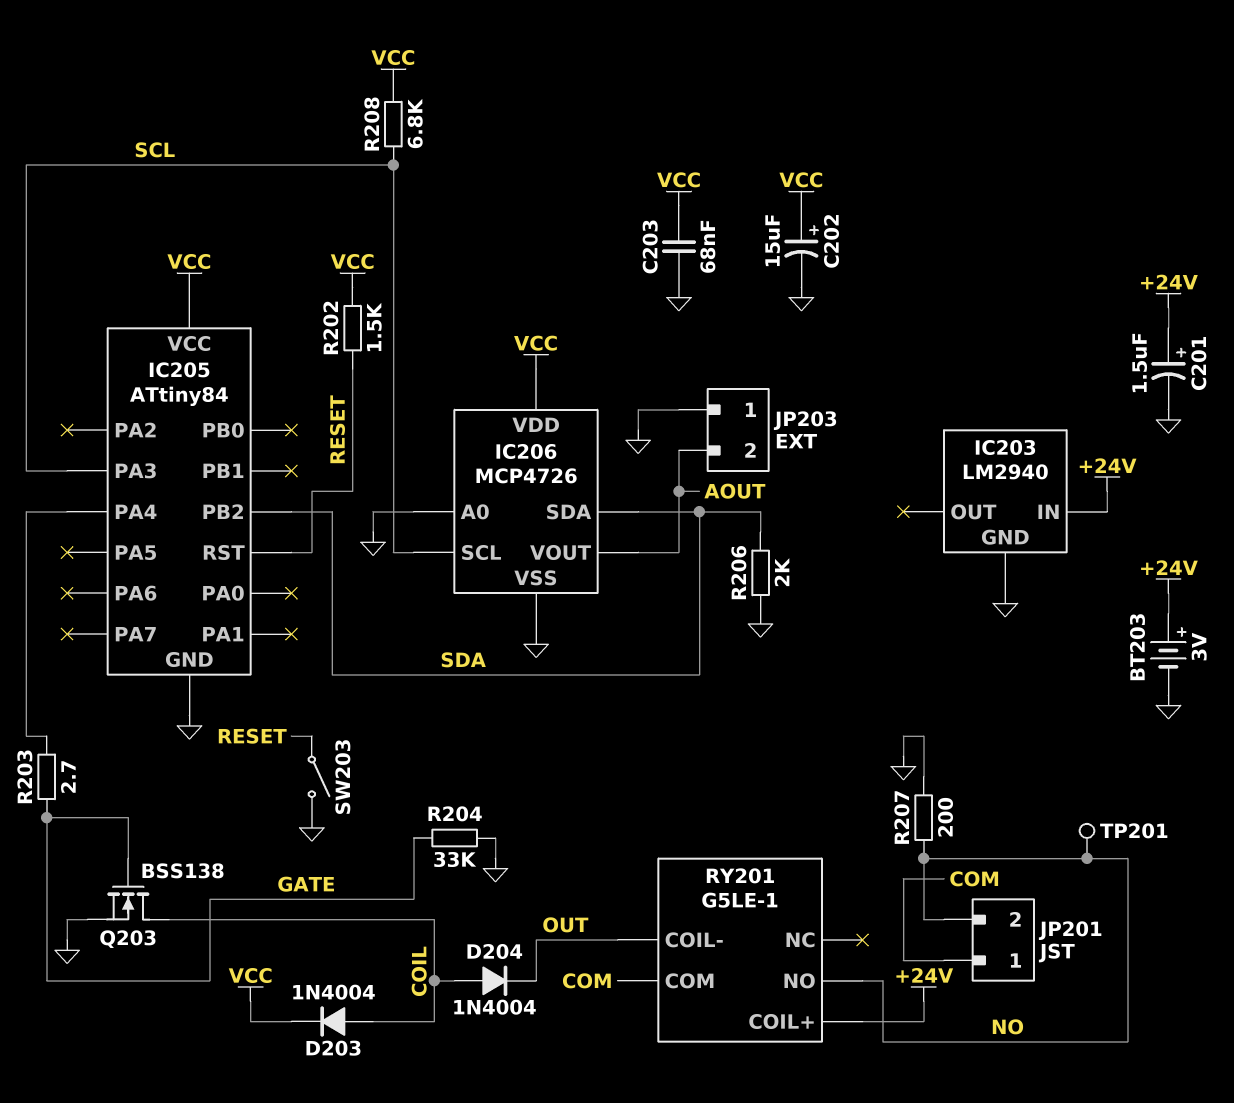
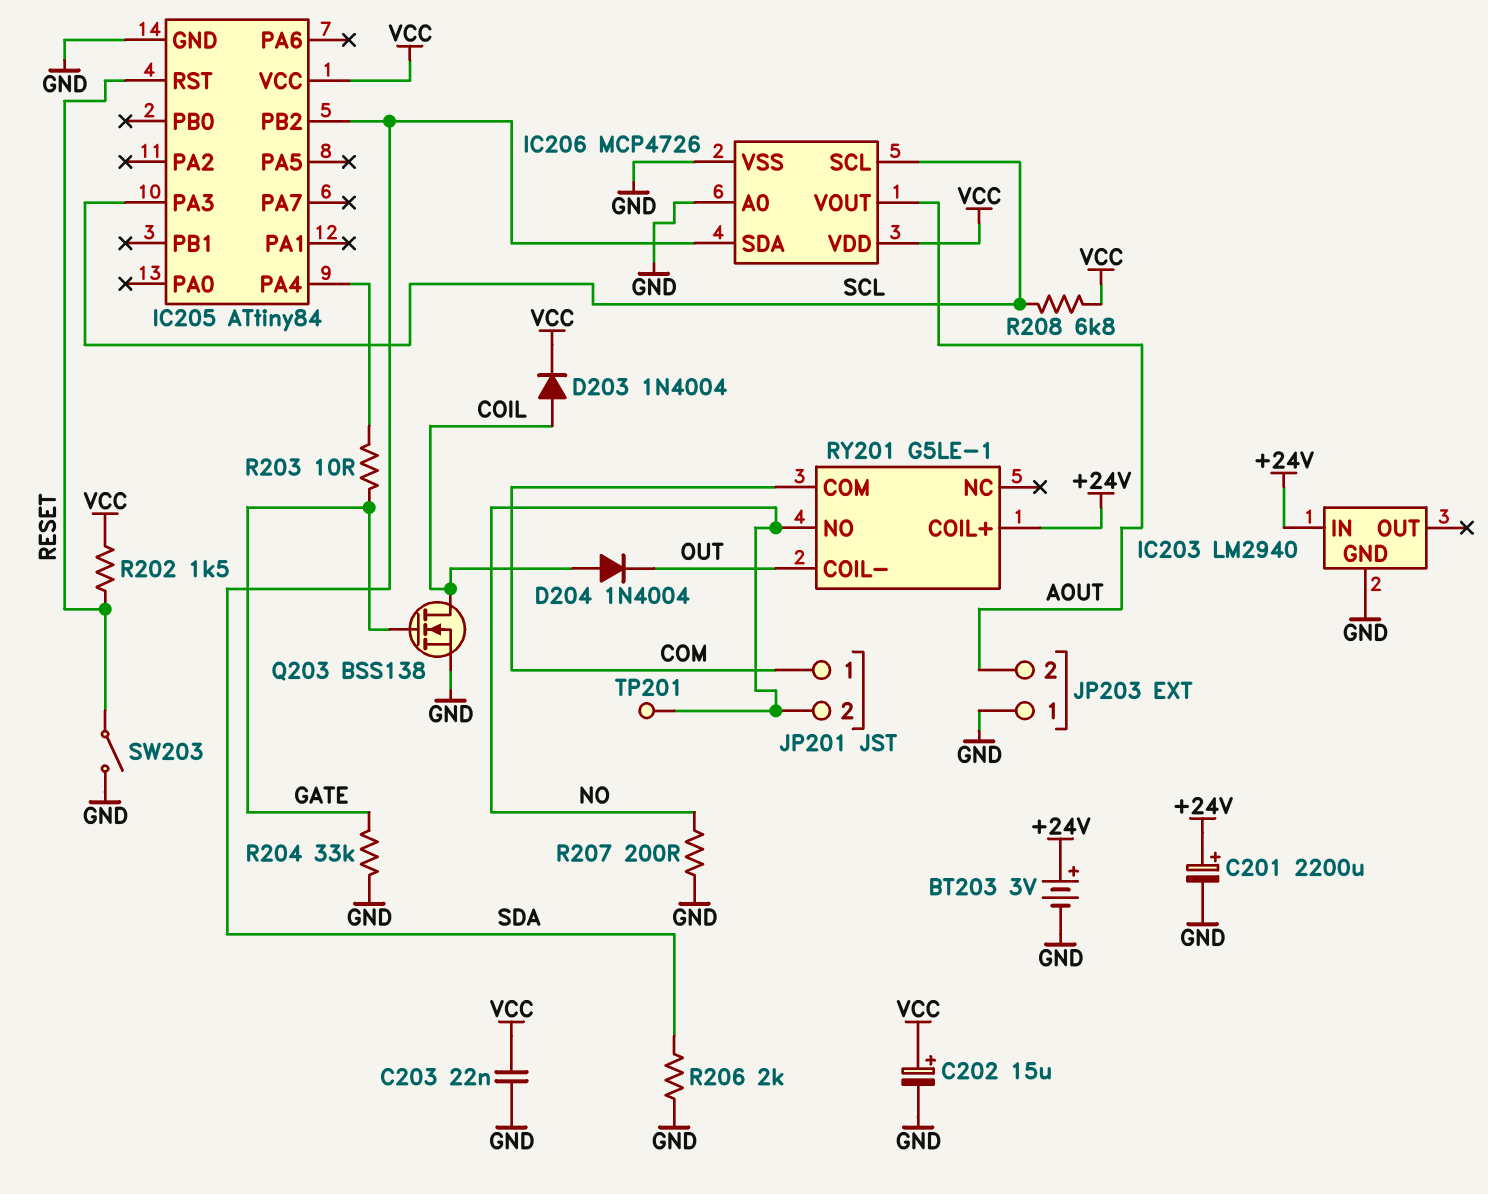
C201: 1.5uF (plus +24V, minus GND) -> 2200uF (plus +24V, minus GND)
C203: 68nF (GND, VCC) -> 22nF (GND, VCC)
R203: 2.7 (GATE, IC205/PA4) -> 10 (GATE, IC205/PA4)

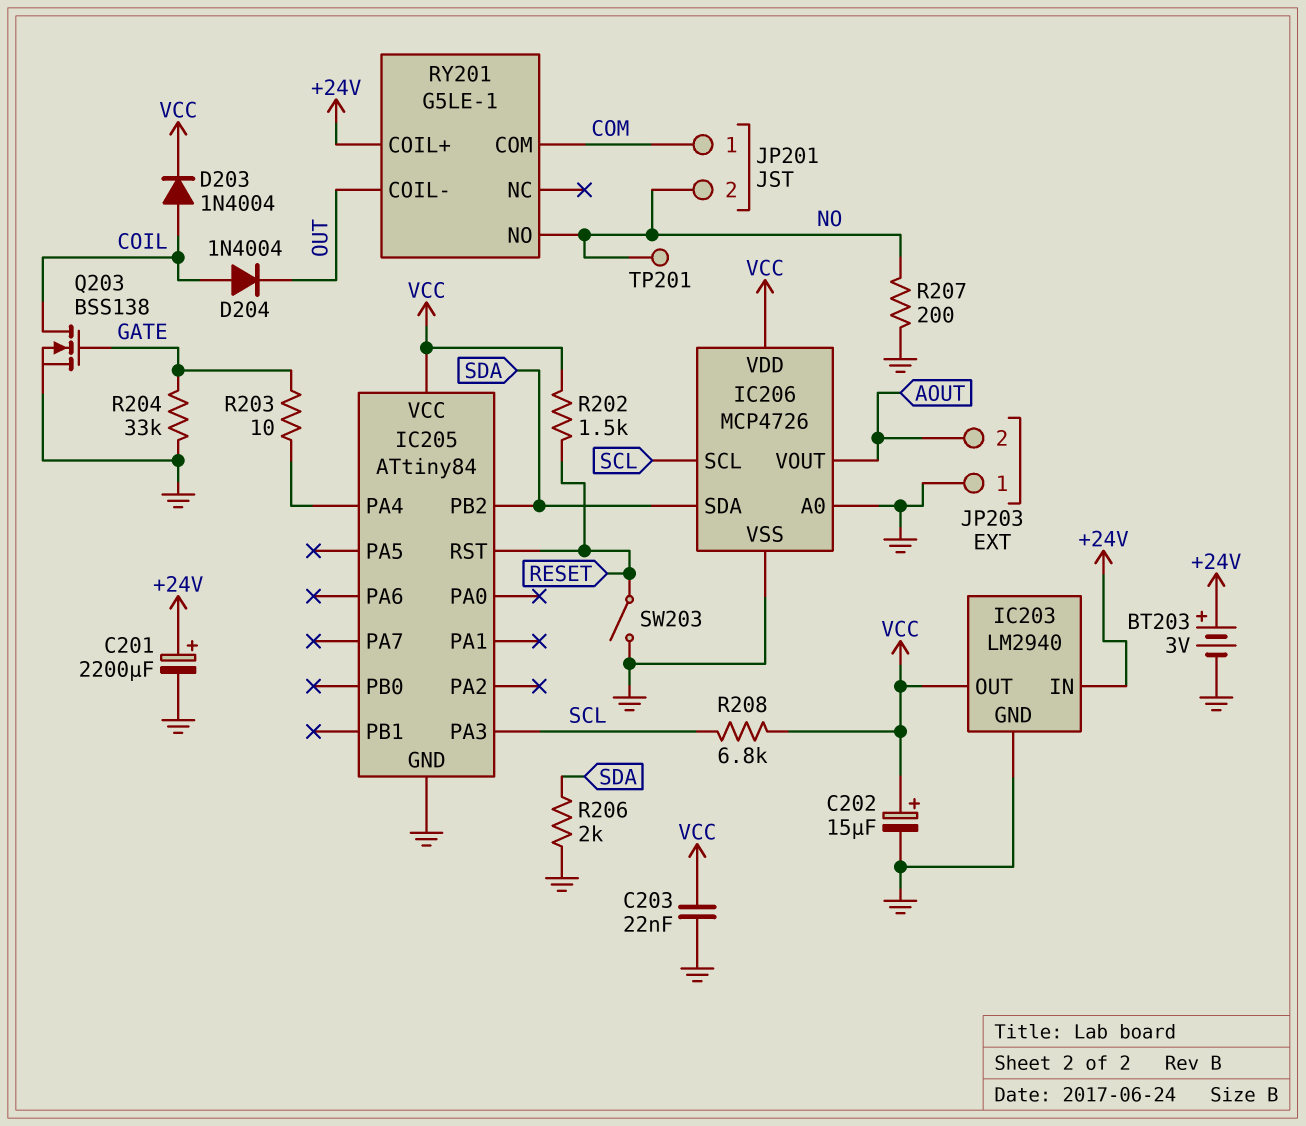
IC203 pin OUT: none -> VCC

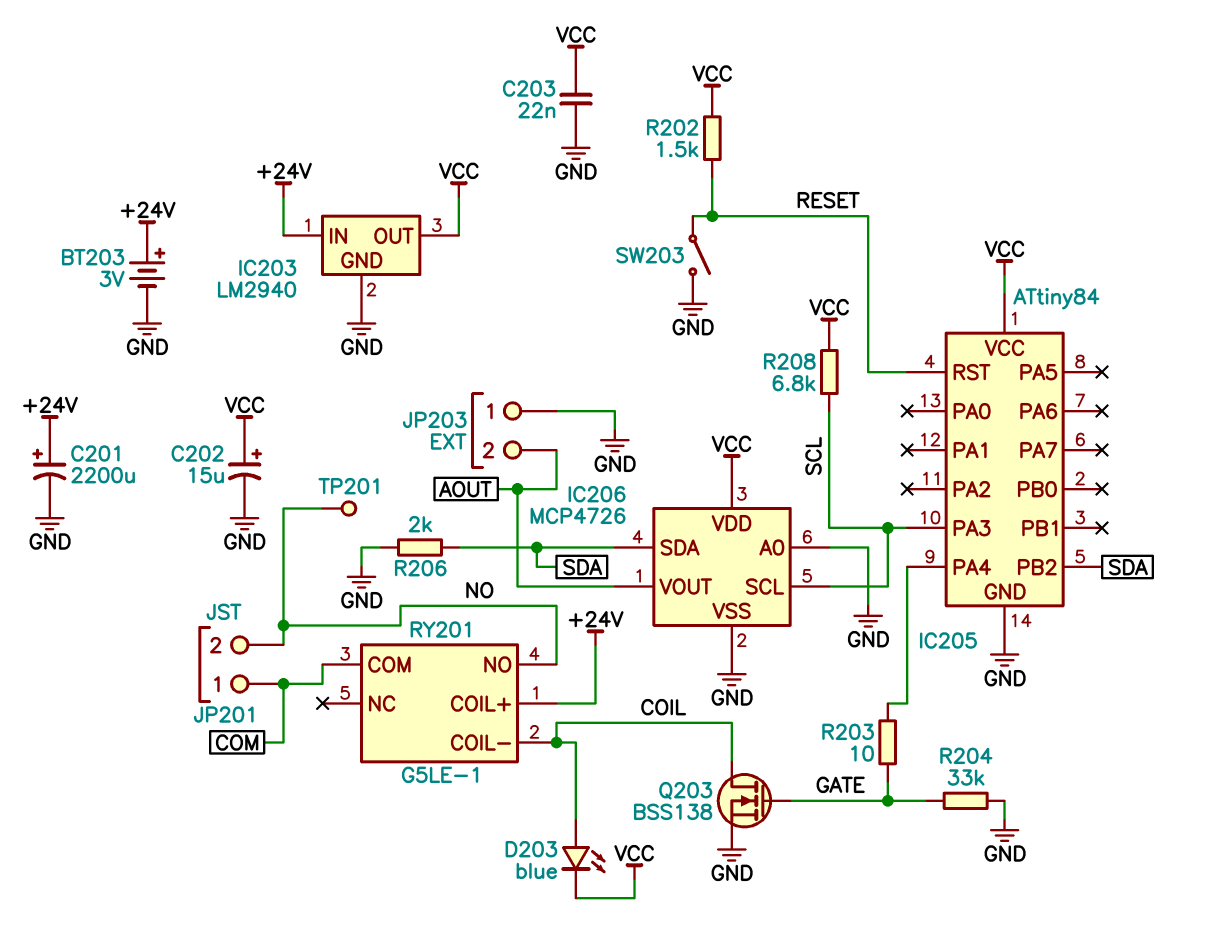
D203: diode 1N4004 (A COIL, K VCC) -> LED blue (A COIL, K VCC)
D204: diode 1N4004 (A COIL, K OUT) -> none
R207: 200 (GND, NO) -> none
RY201 pin COIL-: OUT -> COIL

